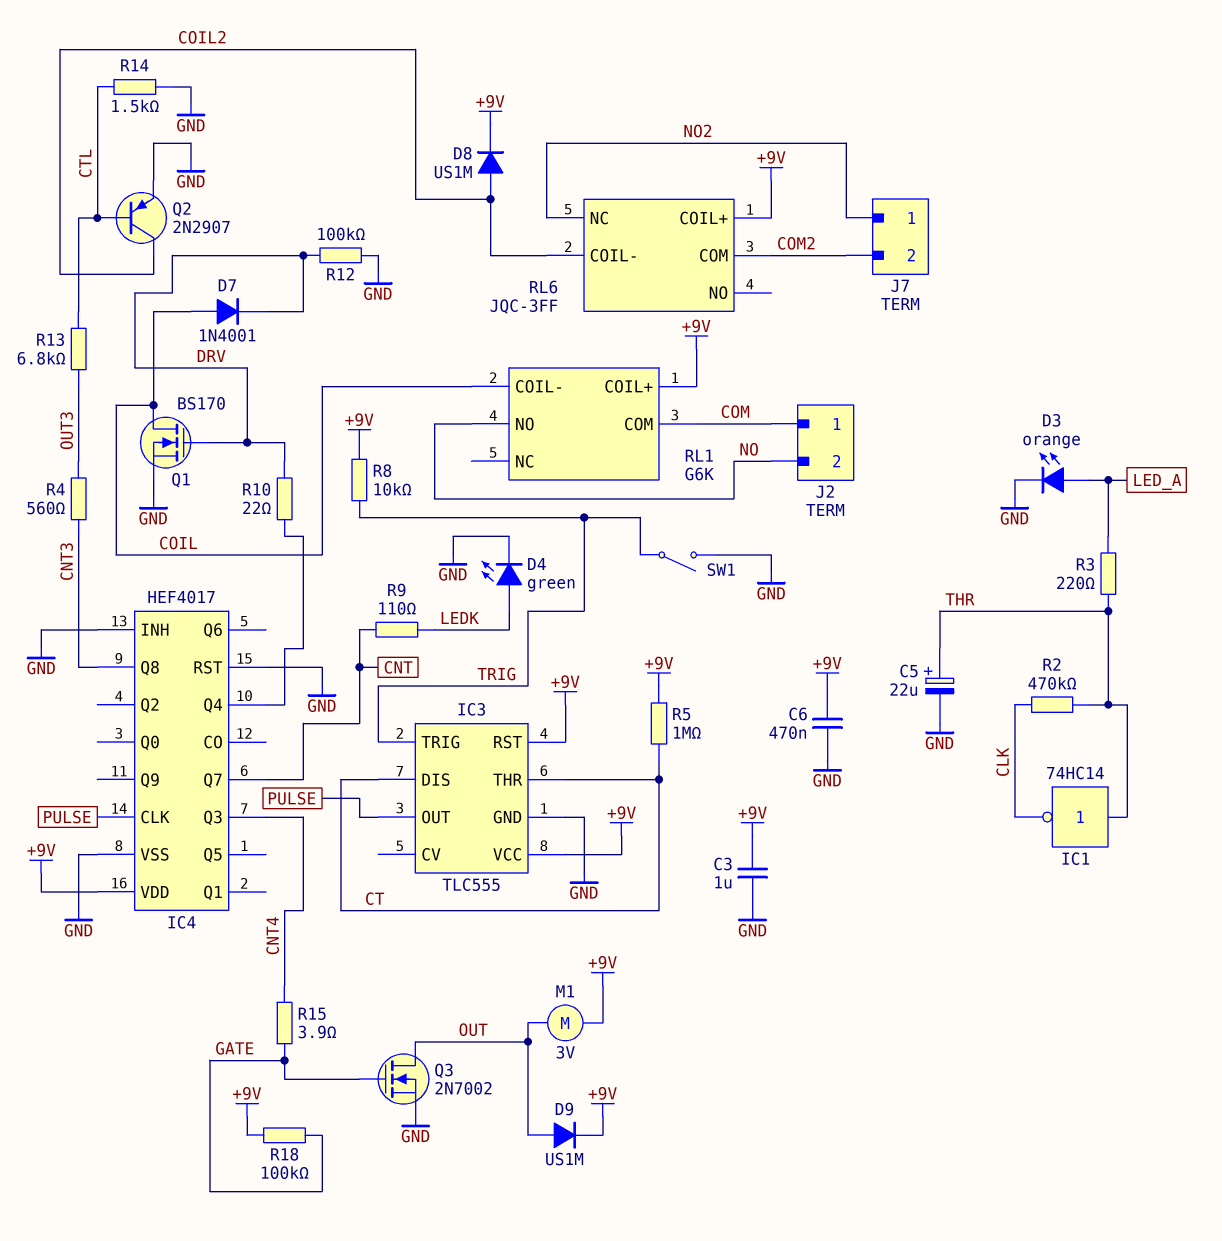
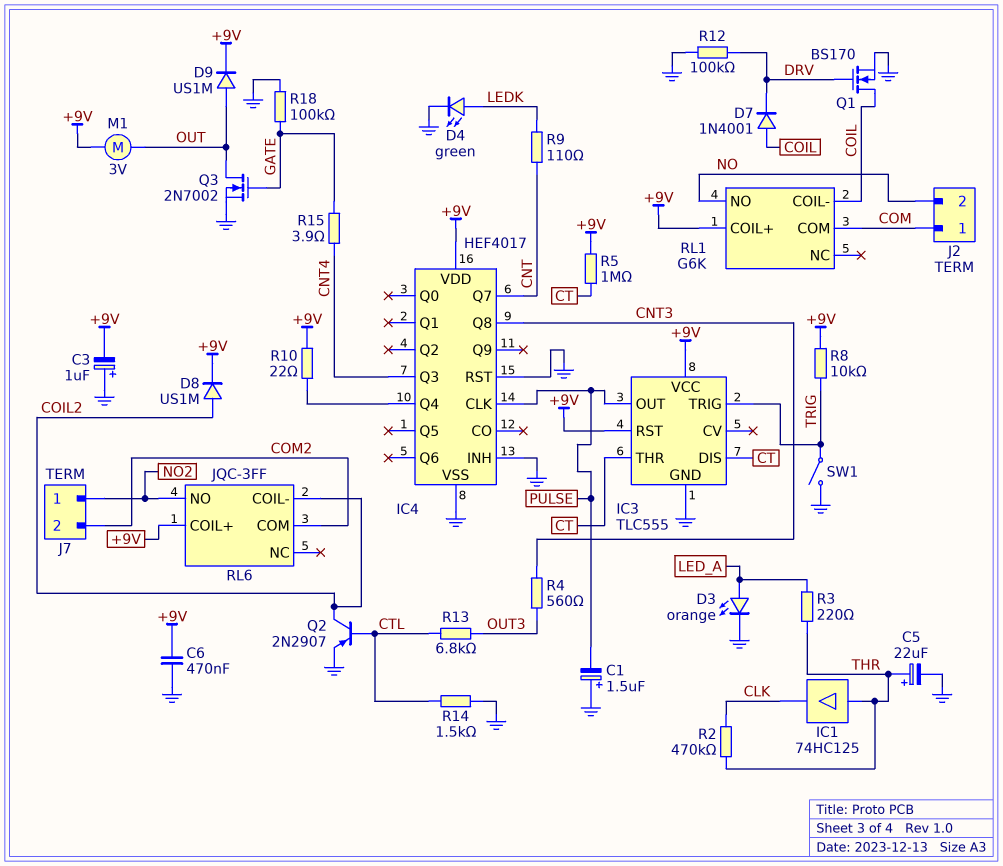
C1: none -> 1.5uF (plus GND, minus PULSE)
C3: 1uF (+9V, GND) -> 1uF (plus GND, minus +9V)
IC1: NOT 74HC14 (in THR, out CLK) -> buffer 74HC125 (in THR, out CLK)
R10: 22 (DRV, IC4/Q4) -> 22 (+9V, IC4/Q4)
R18: 100k (+9V, GATE) -> 100k (GATE, GND)
RL6 pin NC: NO2 -> none
RL6 pin NO: none -> NO2

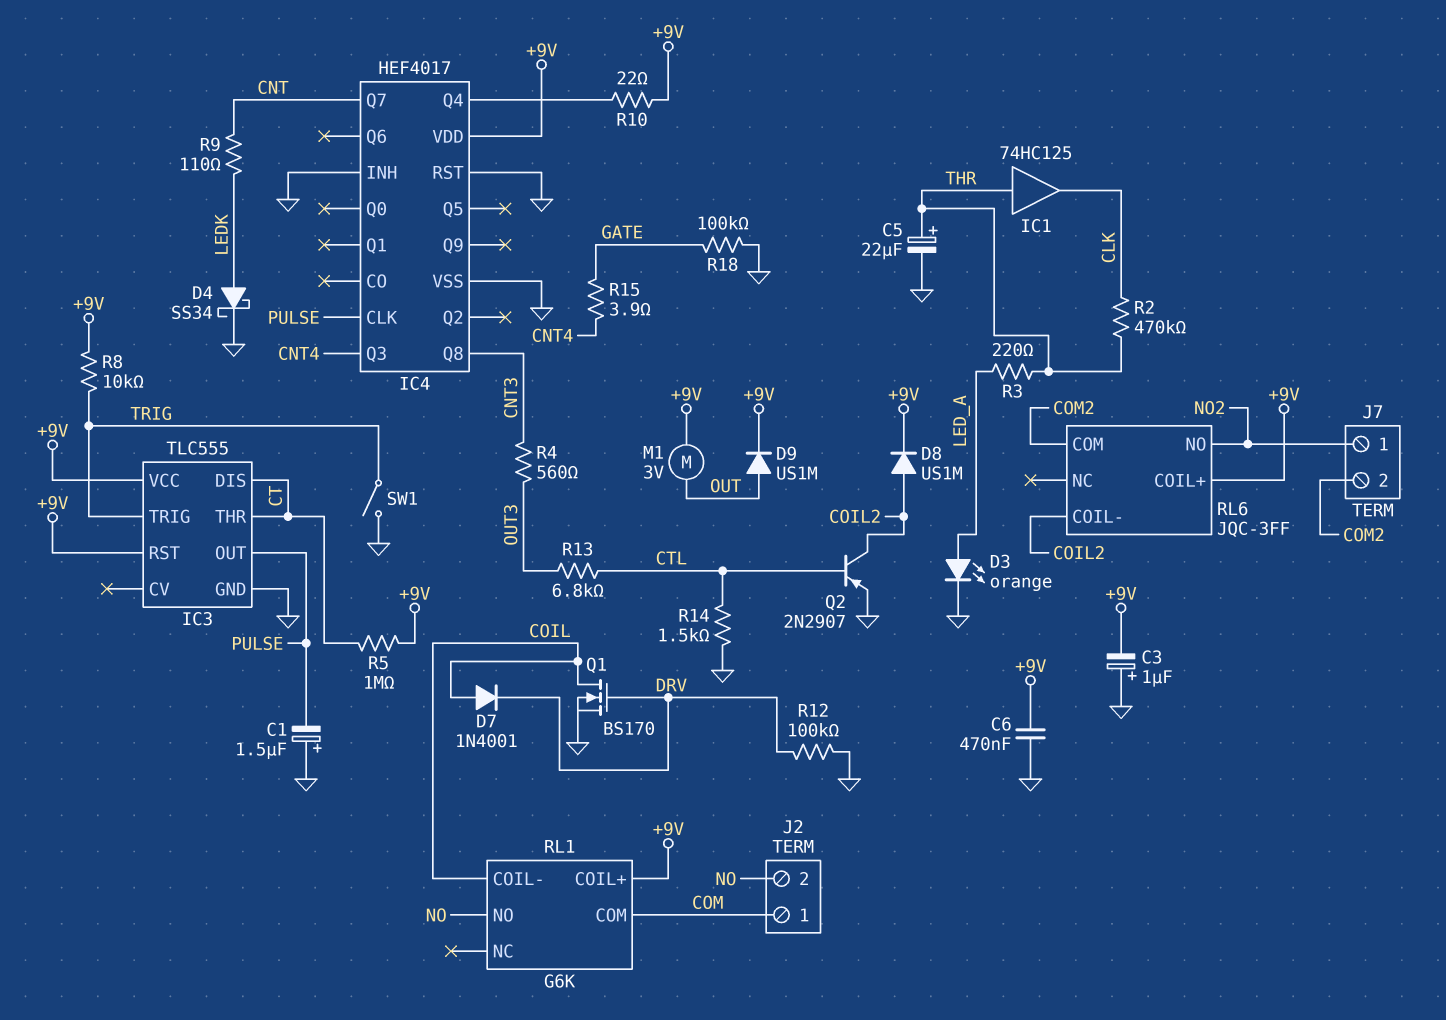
D4: LED green (A LEDK, K GND) -> schottky SS34 (A LEDK, K GND)
Q3: NMOS 2N7002 (G GATE, D OUT, S GND) -> none

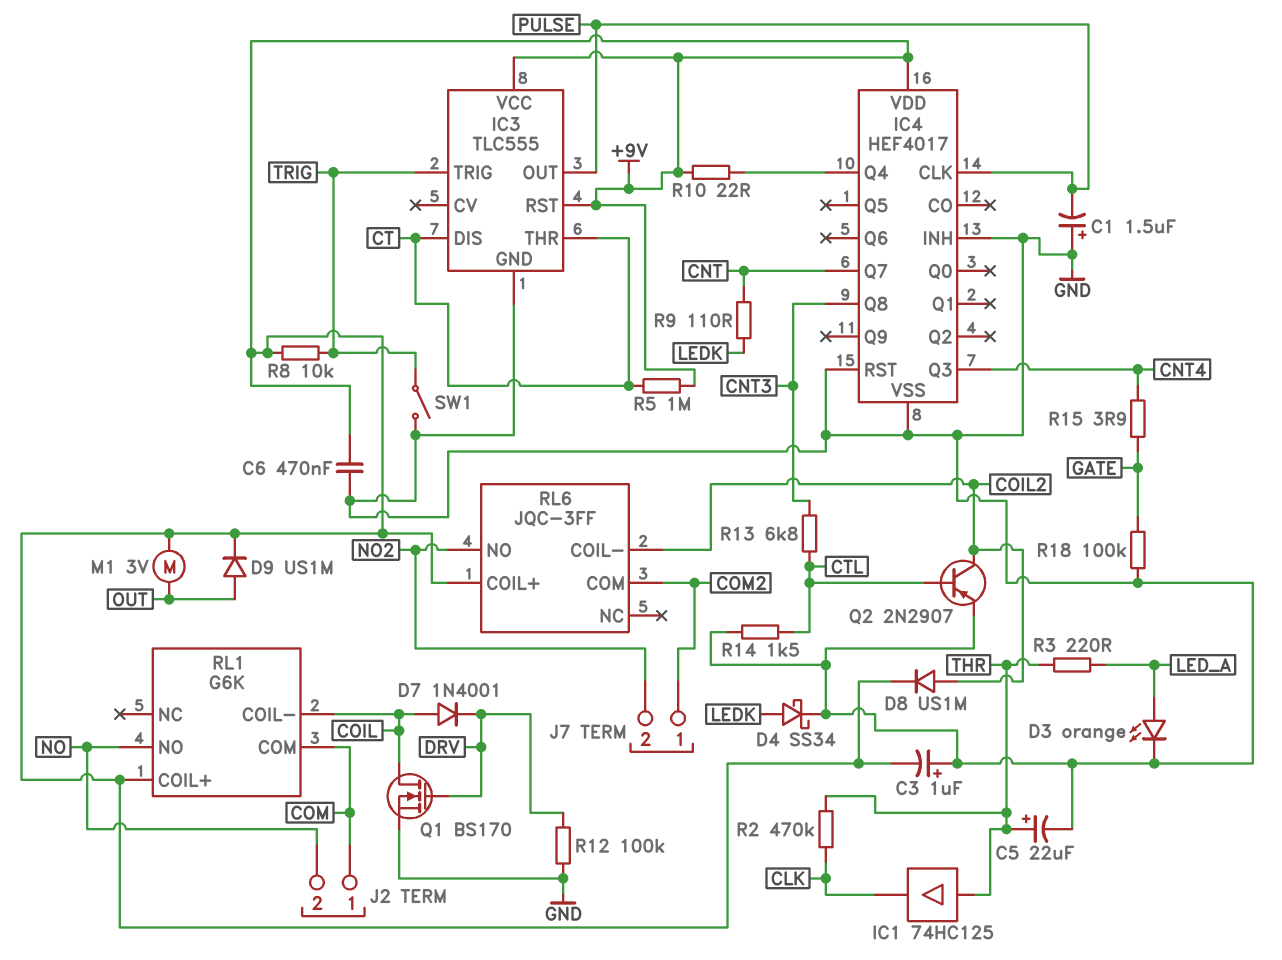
J7 pin 1: NO2 -> COM2
J7 pin 2: COM2 -> NO2
R4: 560 (CNT3, OUT3) -> none
R13: 6.8k (CTL, OUT3) -> 6.8k (CNT3, CTL)

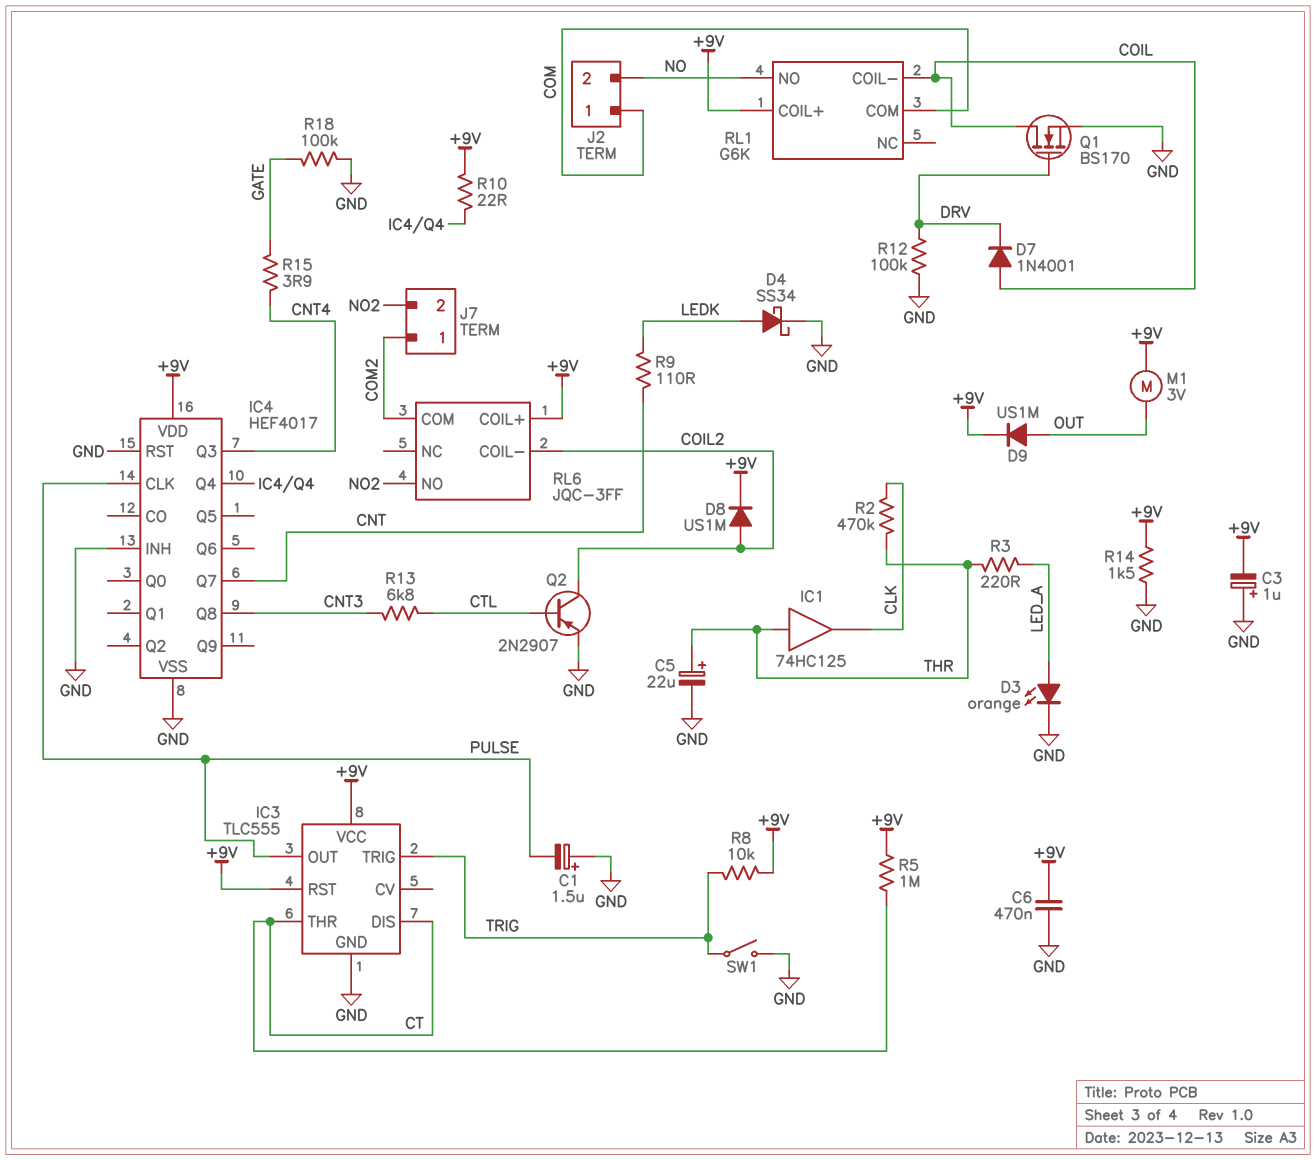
R14: 1.5k (CTL, GND) -> 1.5k (+9V, GND)

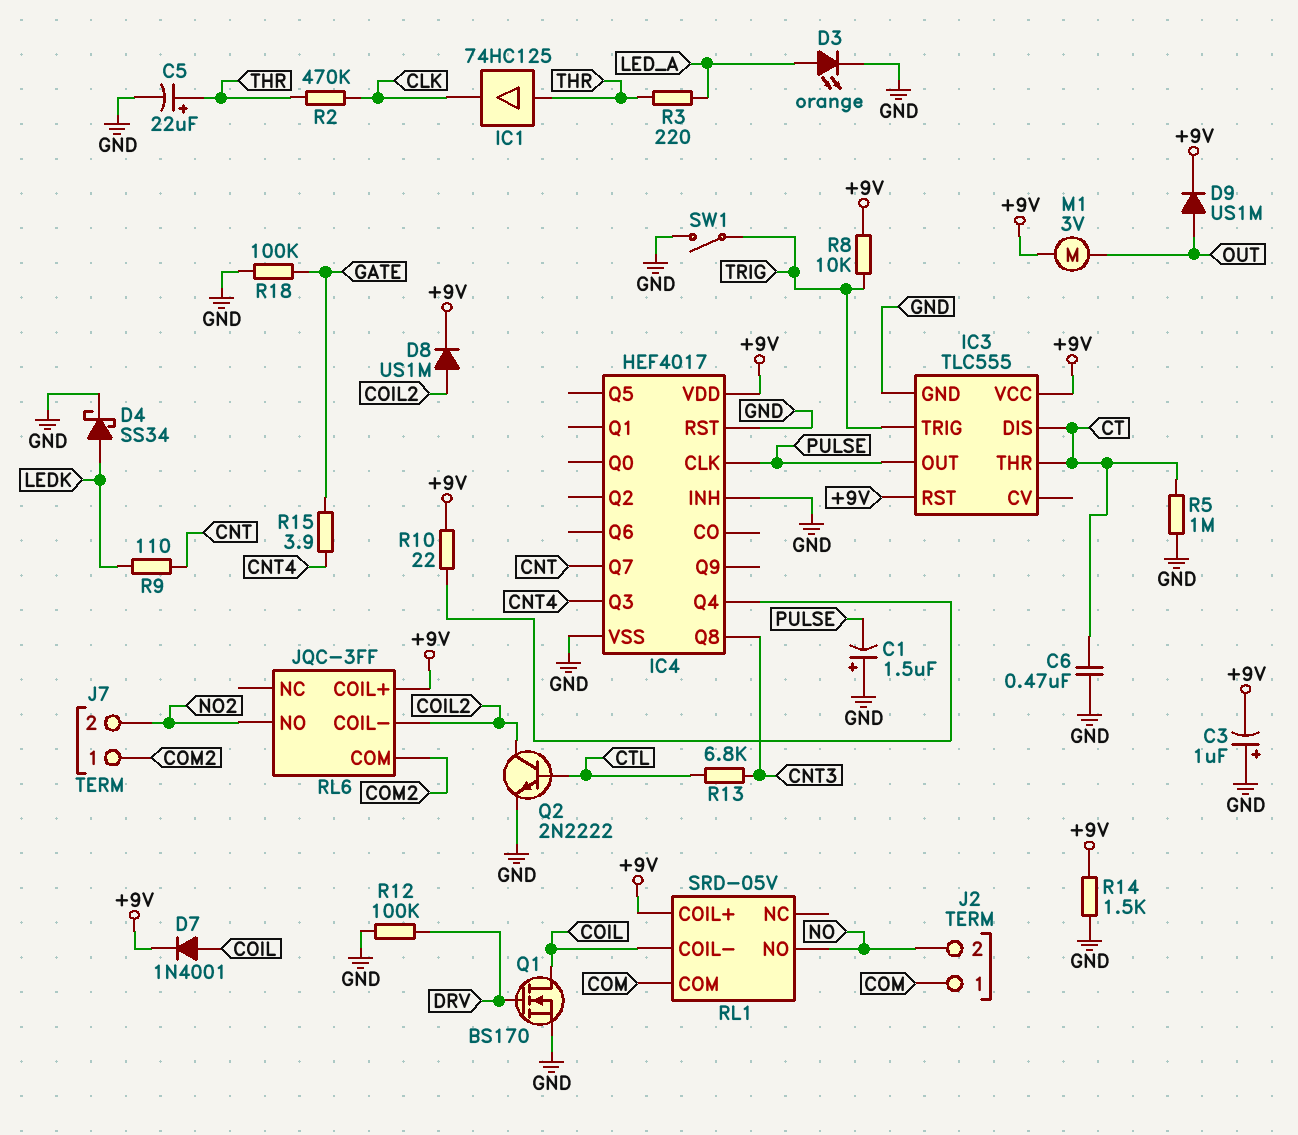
C6: 470nF (+9V, GND) -> 470nF (CT, GND)
D7: diode 1N4001 (A COIL, K DRV) -> diode 1N4001 (A COIL, K +9V)
Q2: PNP 2N2907 (B CTL, C COIL2, E GND) -> NPN 2N2222 (B CTL, C COIL2, E GND)
R5: 1M (+9V, CT) -> 1M (CT, GND)
RL1: G6K -> SRD-05V

